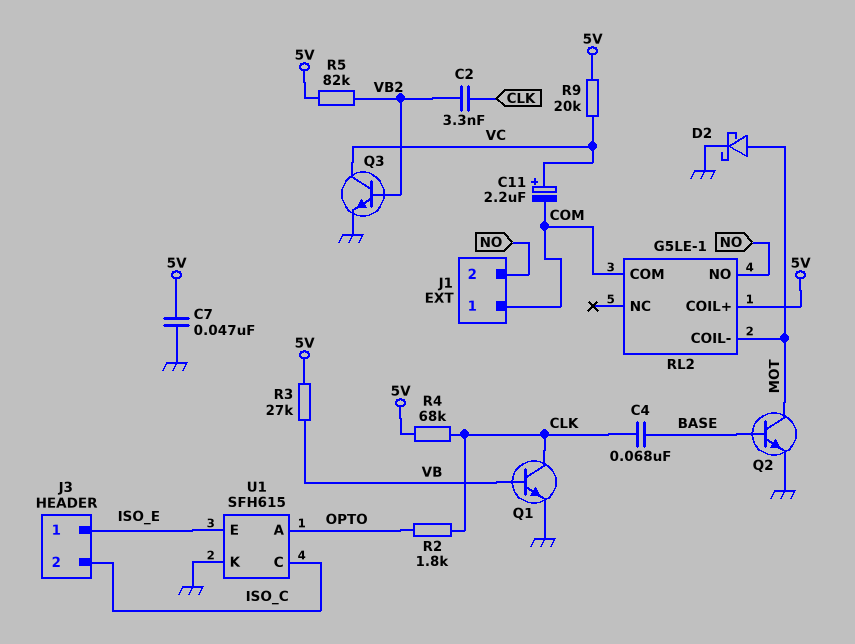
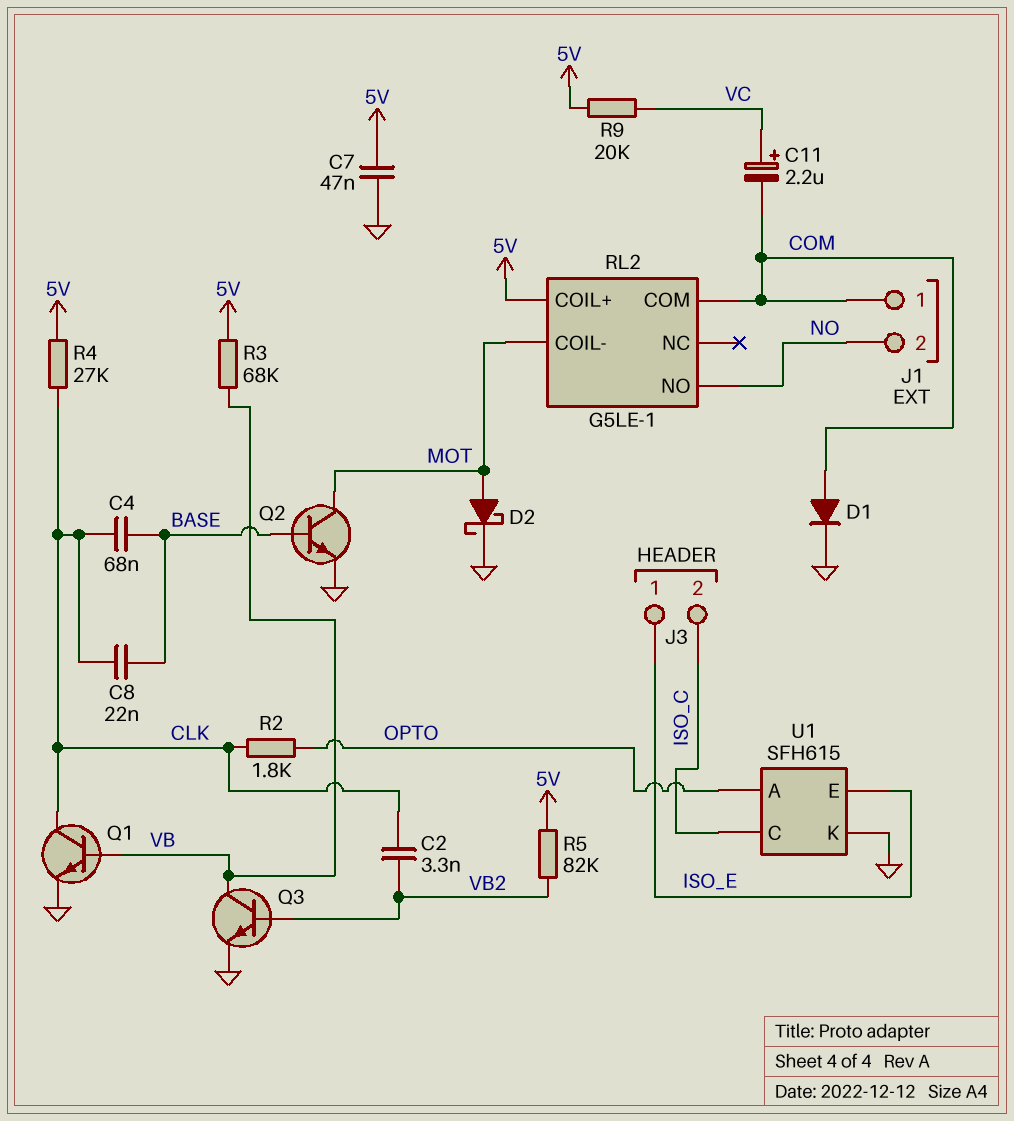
C8: none -> 22nF (BASE, CLK)
D1: none -> diode (A COM, K GND)
Q3: NPN (B VB2, C VC, E GND) -> NPN (B VB2, C VB, E GND)
R3: 27k (5V, VB) -> 68k (5V, VB)
R4: 68k (5V, CLK) -> 27k (5V, CLK)

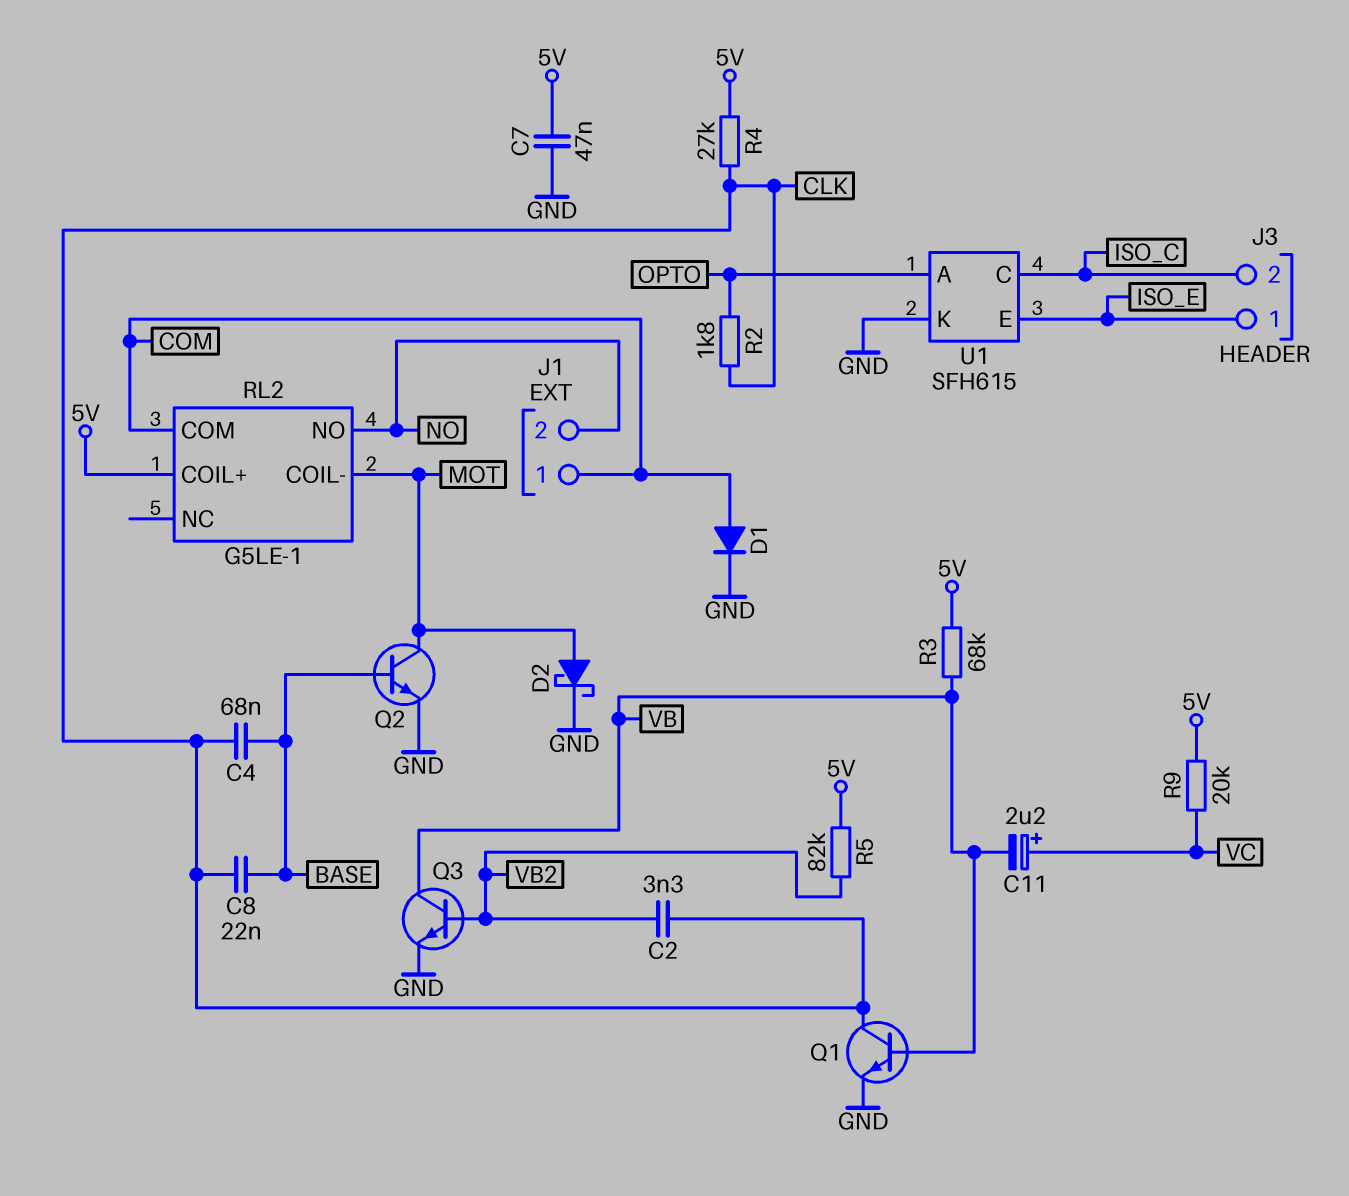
C11: 2.2uF (plus VC, minus COM) -> 2.2uF (plus VC, minus VB)

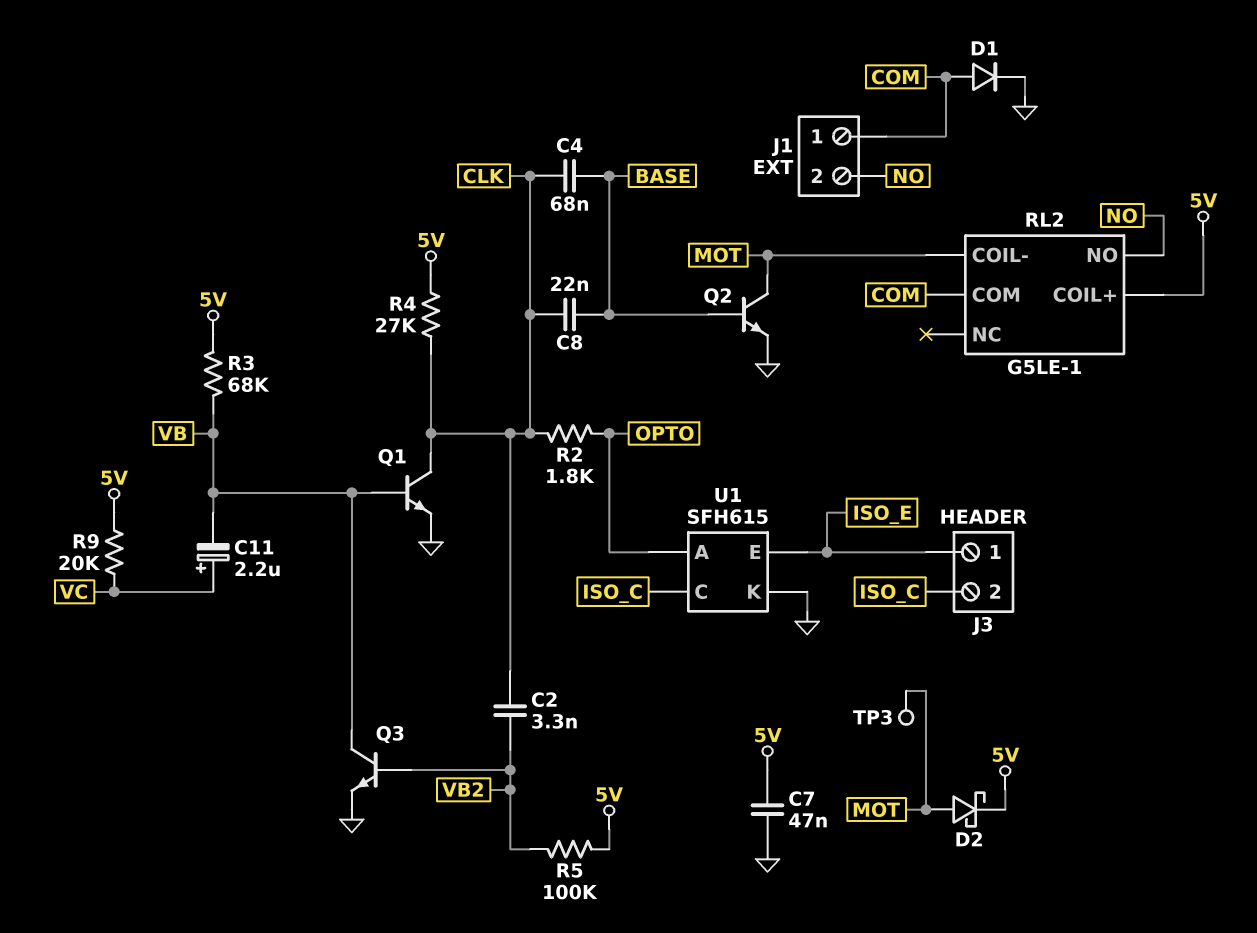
D2: schottky (A MOT, K GND) -> schottky (A MOT, K 5V)
R5: 82k (5V, VB2) -> 100k (5V, VB2)
TP3: none -> test point (MOT)

